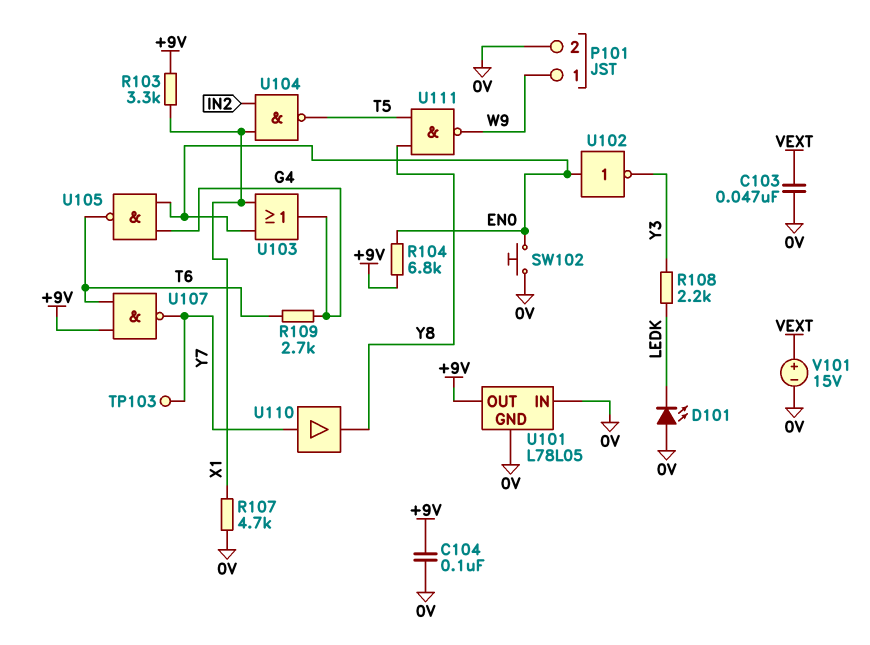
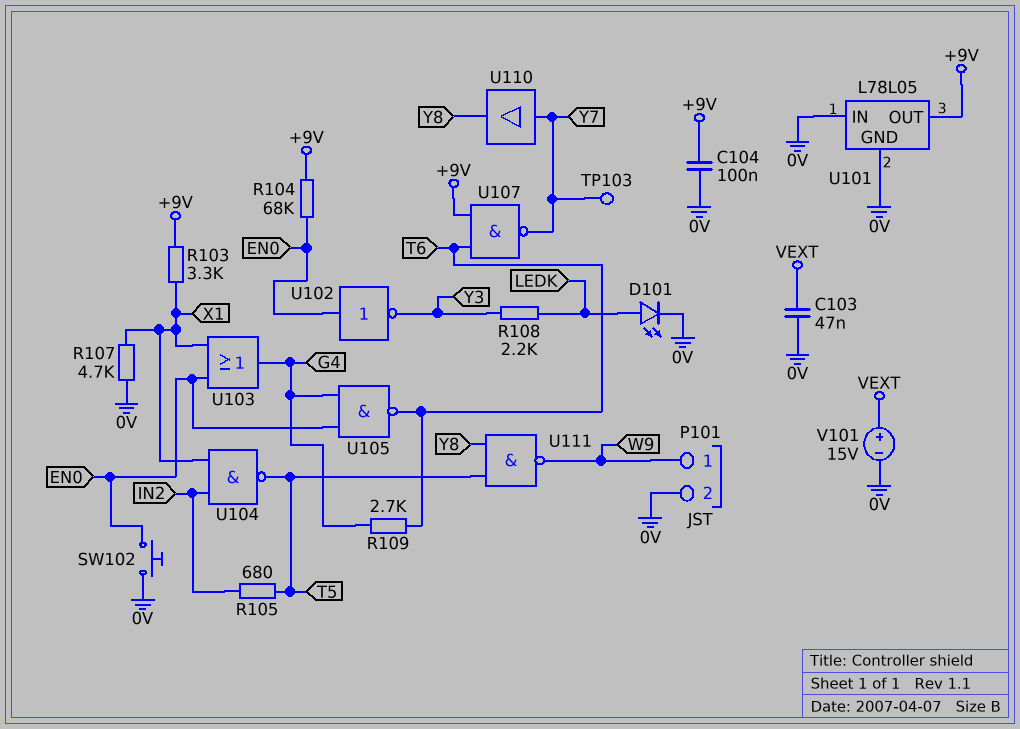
D101: LED (A 0V, K LEDK) -> LED (A LEDK, K 0V)
R104: 6.8k (+9V, EN0) -> 68k (+9V, EN0)
R105: none -> 680 (IN2, T5)

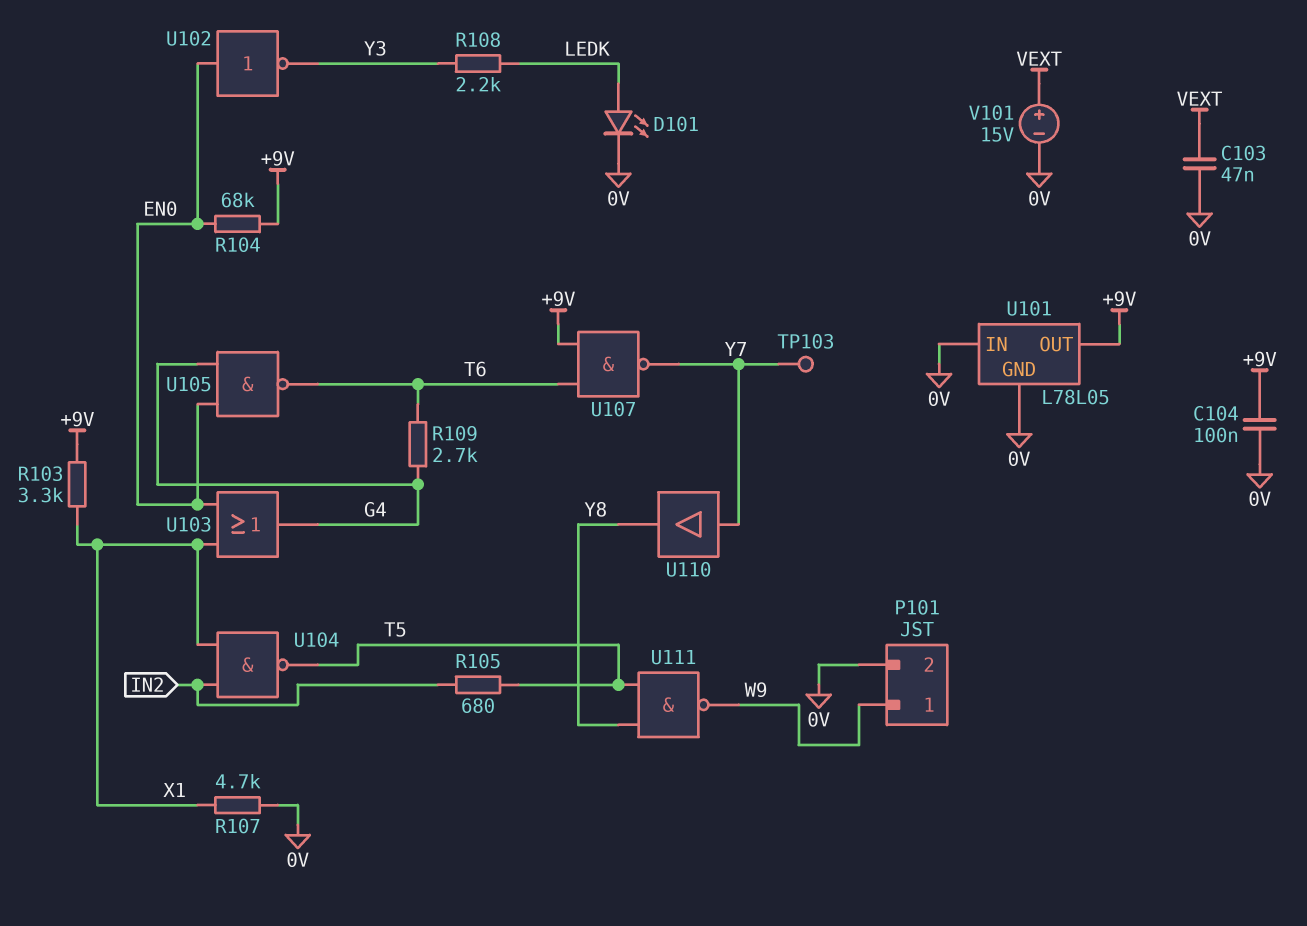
SW102: button (0V, EN0) -> none

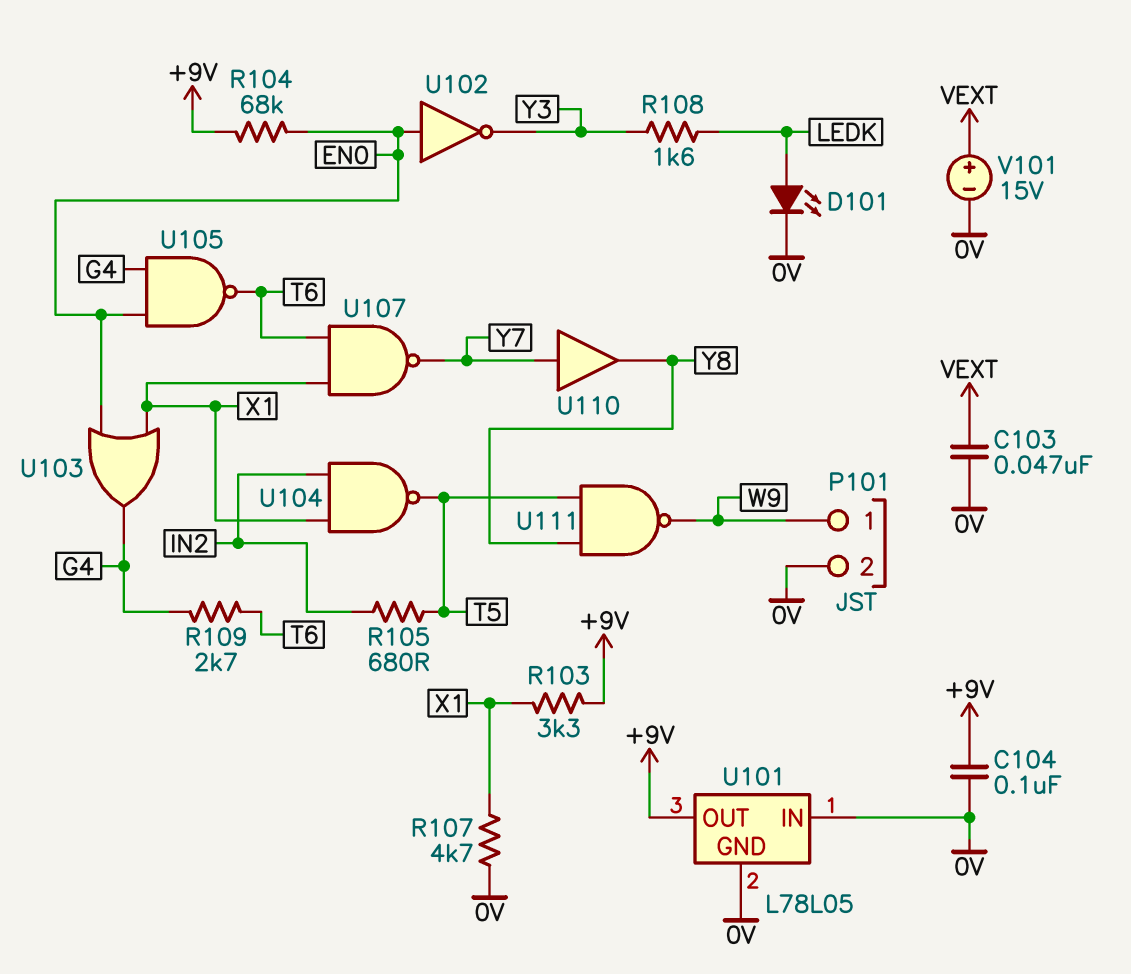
R108: 2.2k (LEDK, Y3) -> 1.6k (LEDK, Y3)
TP103: test point (Y7) -> none
U107: NAND (in +9V, in T6, out Y7) -> NAND (in T6, in X1, out Y7)

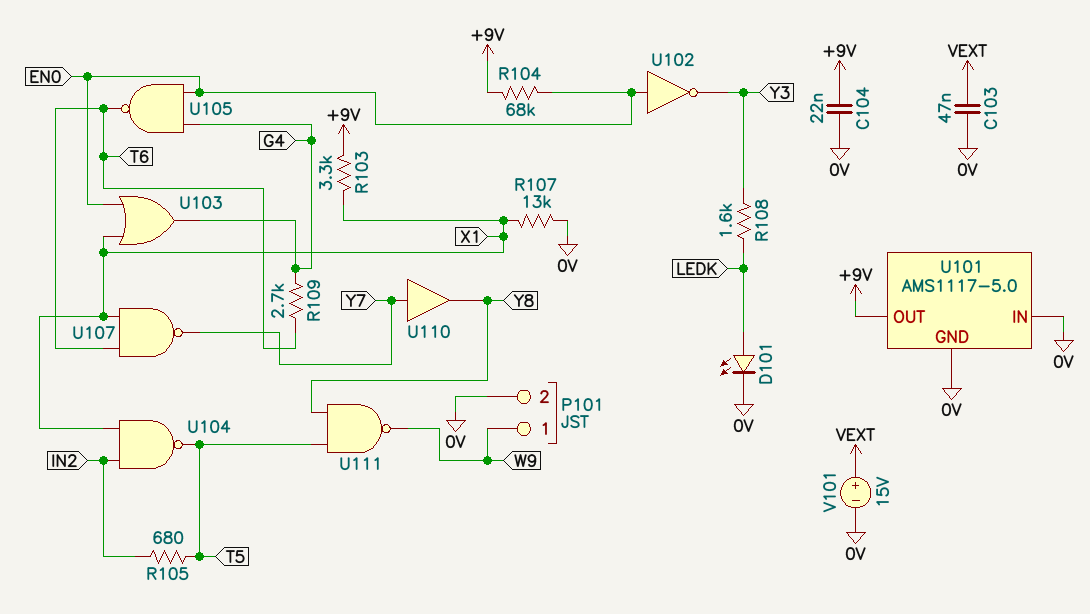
C104: 100nF (+9V, 0V) -> 22nF (+9V, 0V)
R107: 4.7k (0V, X1) -> 13k (0V, X1)
U101: L78L05 -> AMS1117-5.0

